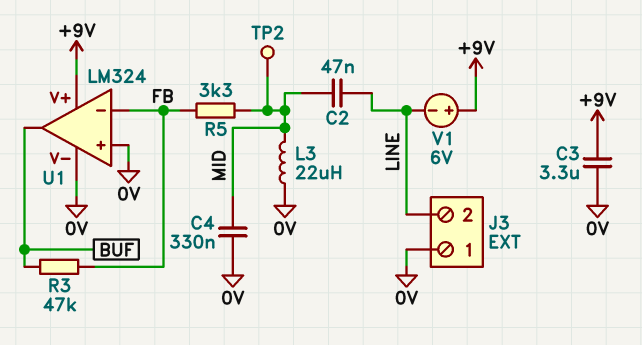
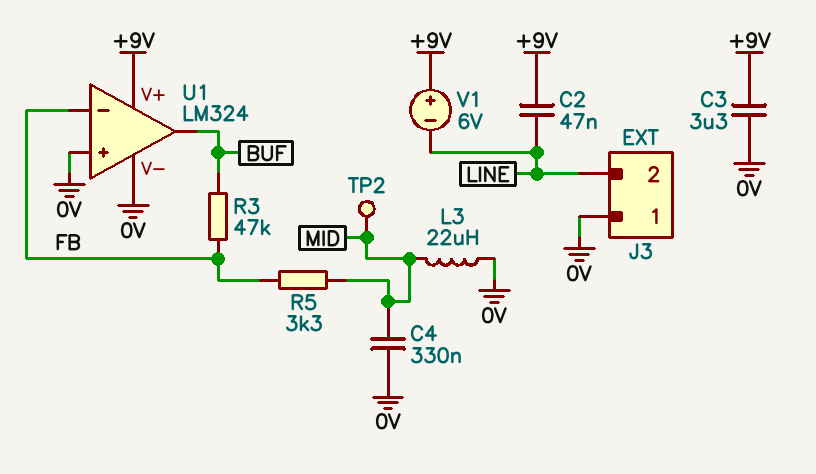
C2: 47nF (LINE, MID) -> 47nF (+9V, LINE)

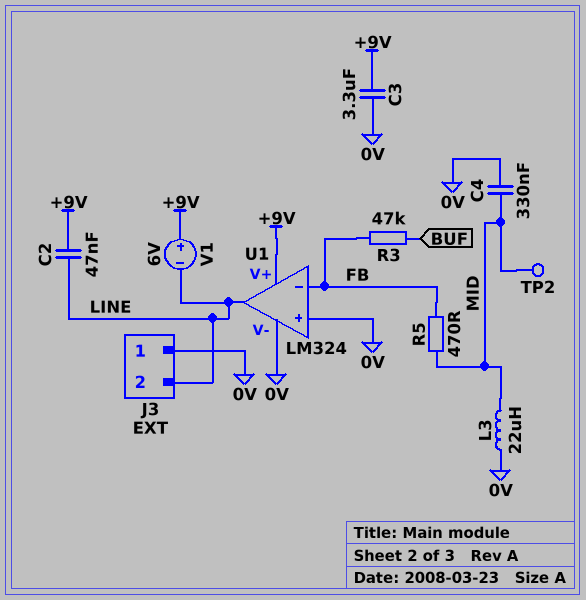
R5: 3.3k (FB, MID) -> 470 (FB, MID)
U1 pin out: BUF -> LINE

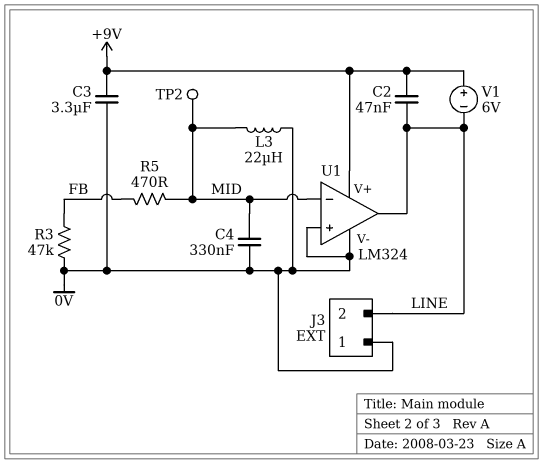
R3: 47k (BUF, FB) -> 47k (0V, FB)
U1 pin in-: FB -> MID

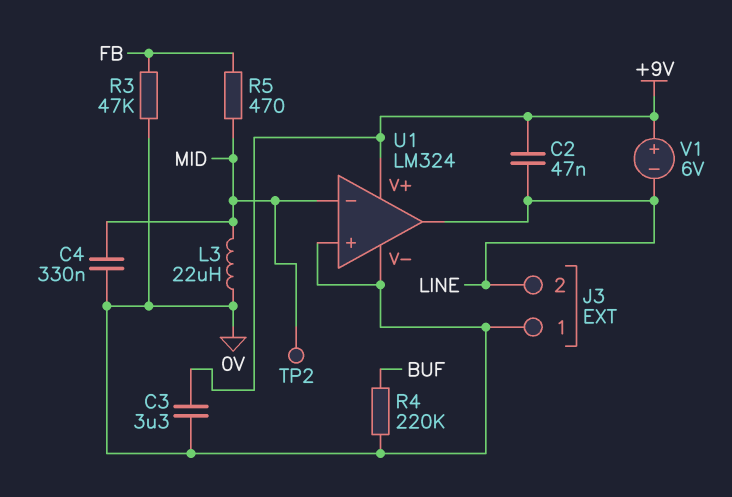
R4: none -> 220k (0V, BUF)

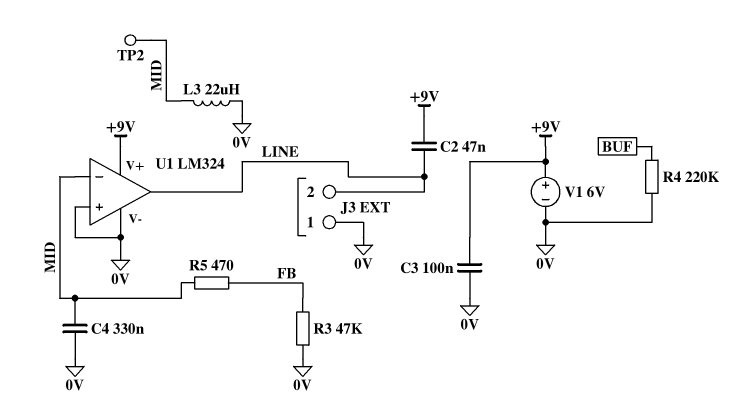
C3: 3.3uF (+9V, 0V) -> 100nF (+9V, 0V)
V1: 6V (plus +9V, minus LINE) -> 6V (plus +9V, minus 0V)

